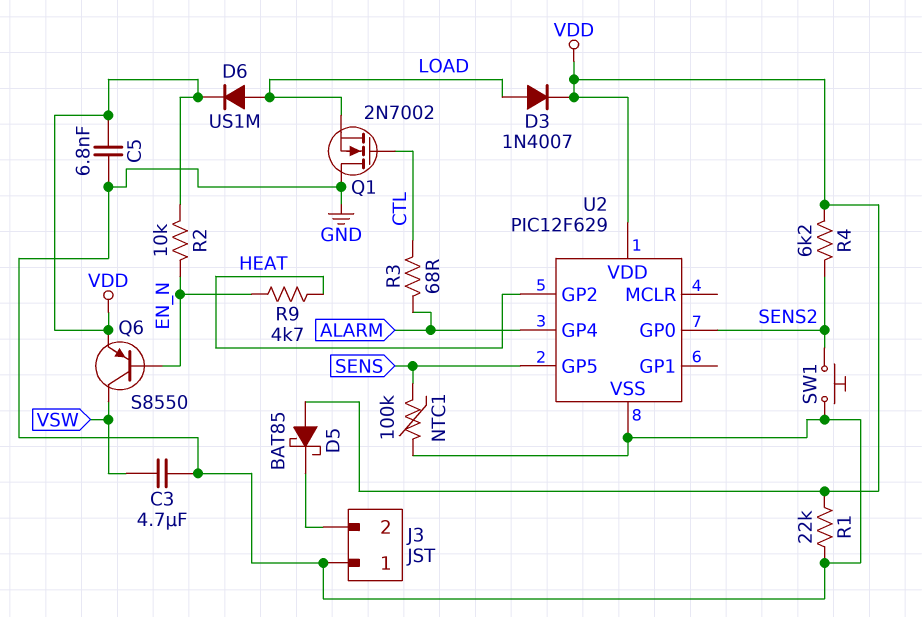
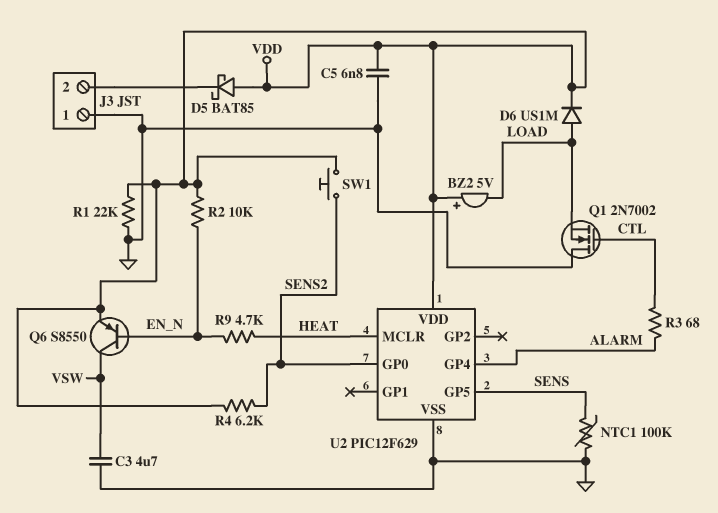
BZ2: none -> buzzer 5V (plus VDD, minus LOAD)
D3: diode 1N4007 (A LOAD, K VDD) -> none
SW1: button (GND, SENS2) -> button (SENS2, VDD)
U2 pin GP2: HEAT -> none
U2 pin MCLR: none -> HEAT

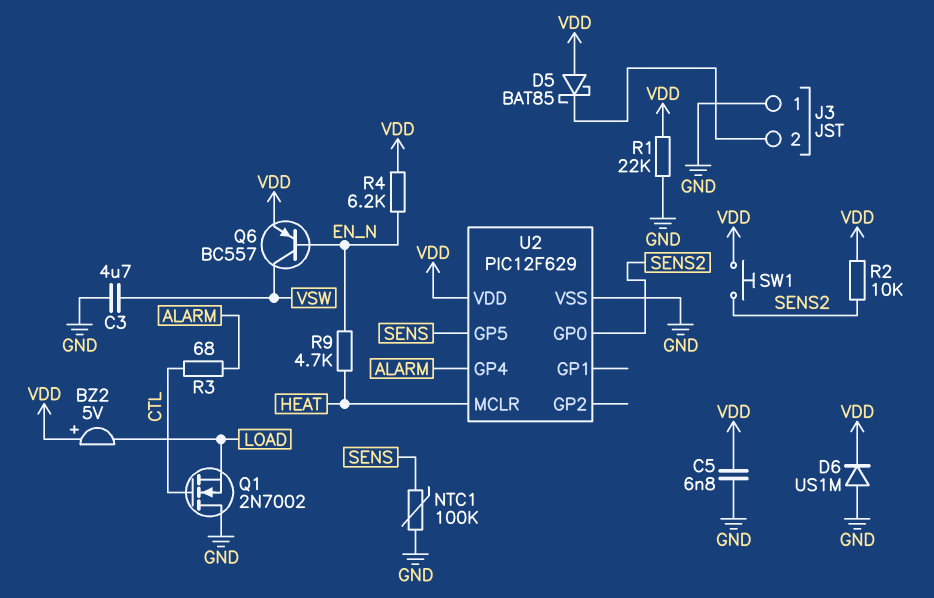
D6: diode US1M (A LOAD, K VDD) -> diode US1M (A GND, K VDD)
Q6: PNP S8550 (B EN_N, C VSW, E VDD) -> PNP BC557 (B EN_N, C VSW, E VDD)
R2: 10k (EN_N, VDD) -> 10k (SENS2, VDD)
R4: 6.2k (SENS2, VDD) -> 6.2k (EN_N, VDD)

